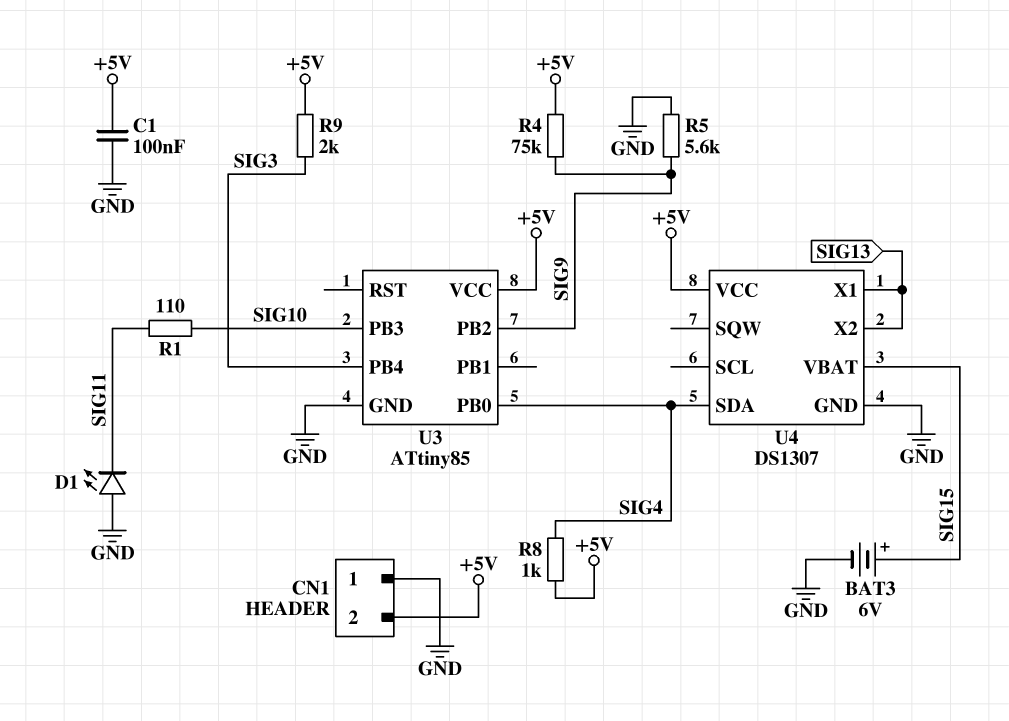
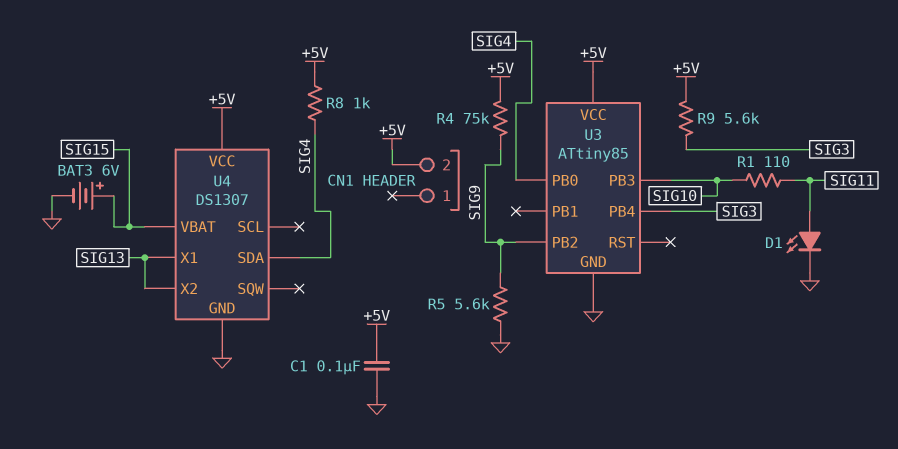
CN1 pin 1: GND -> none
D1: LED (A GND, K SIG11) -> LED (A SIG11, K GND)
R9: 2k (+5V, SIG3) -> 5.6k (+5V, SIG3)

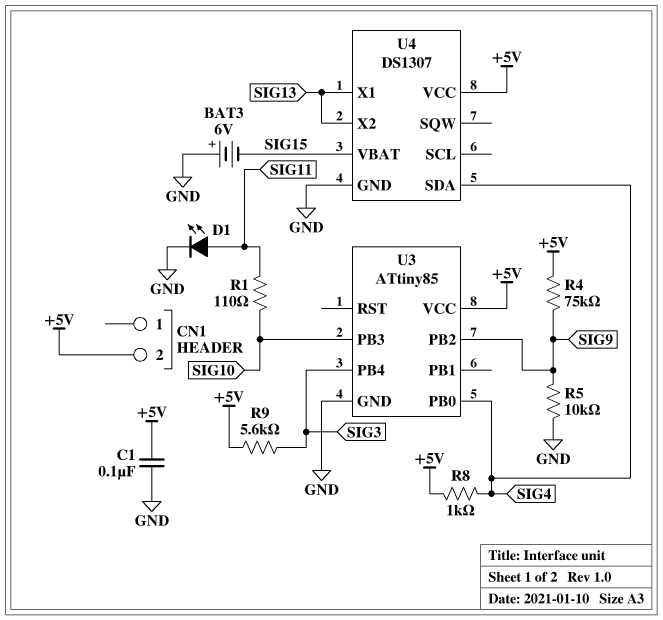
BAT3: 6V (plus SIG15, minus GND) -> 6V (plus GND, minus SIG15)
R5: 5.6k (GND, SIG9) -> 10k (GND, SIG9)

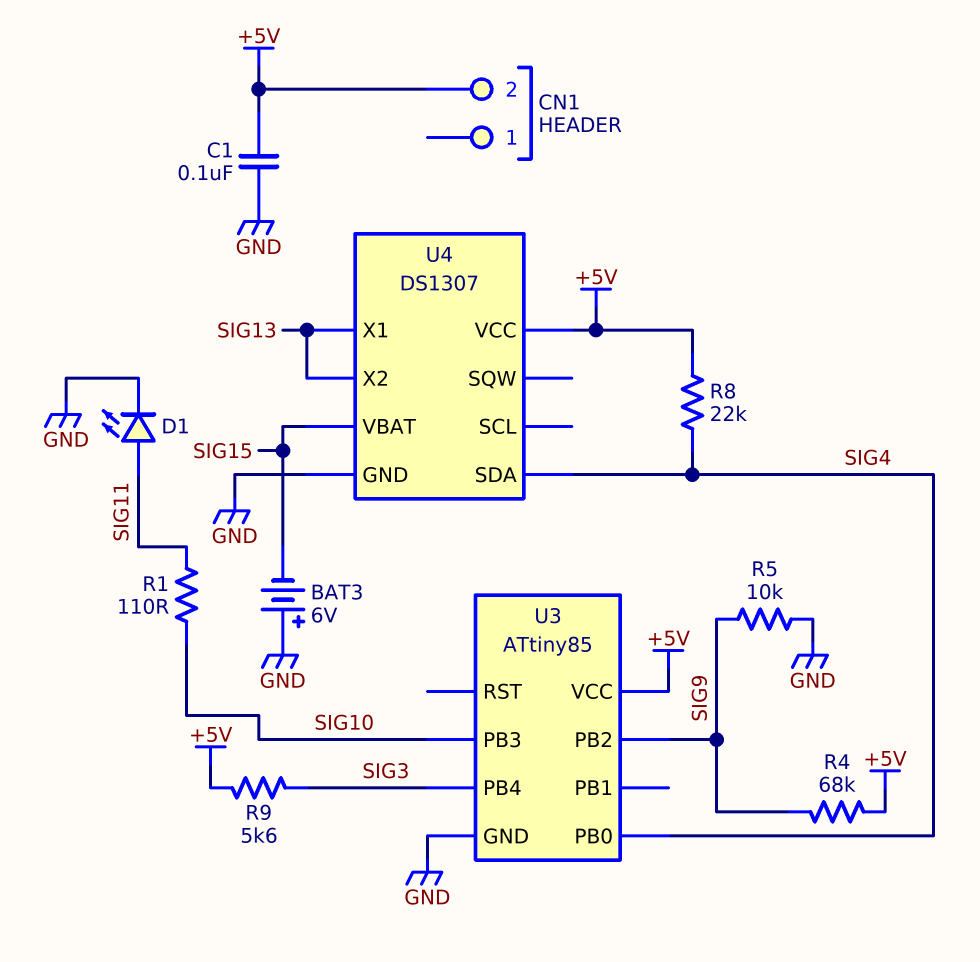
R4: 75k (+5V, SIG9) -> 68k (+5V, SIG9)
R8: 1k (+5V, SIG4) -> 22k (+5V, SIG4)

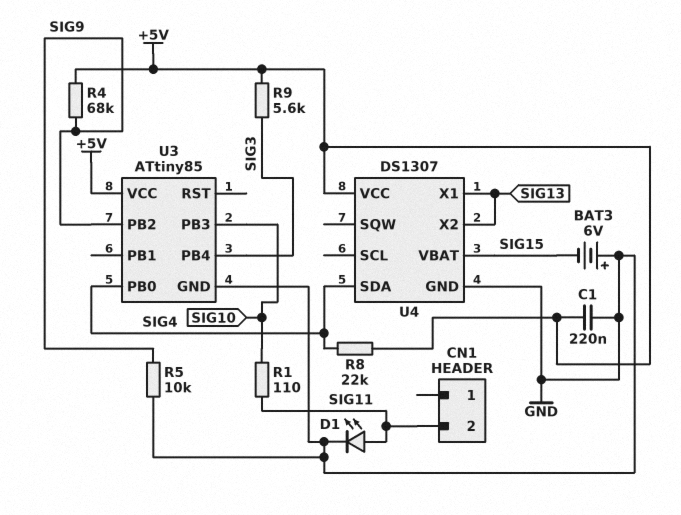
C1: 100nF (+5V, GND) -> 220nF (+5V, GND)
CN1 pin 2: +5V -> SIG11

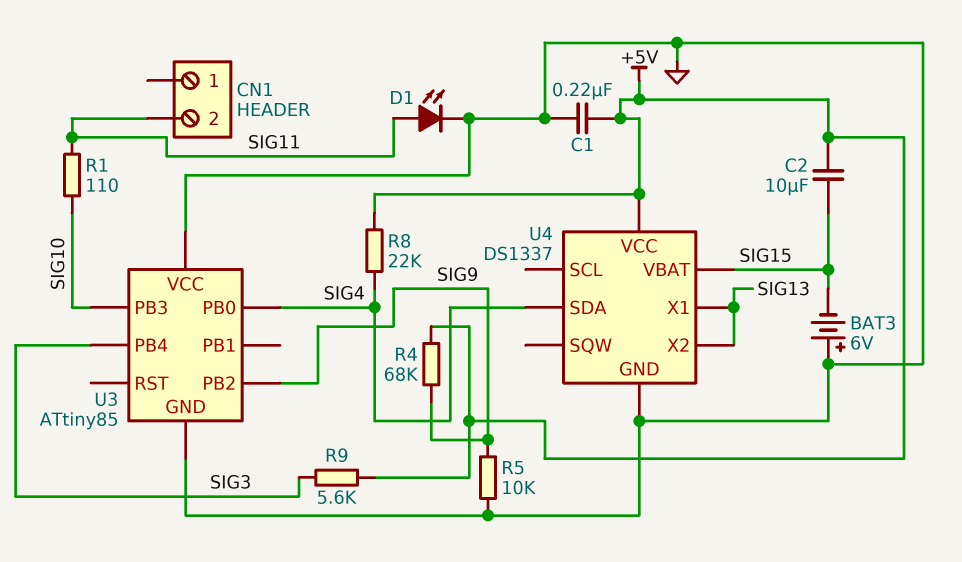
C2: none -> 10uF (+5V, SIG15)
U3 pin VCC: +5V -> GND
U4: DS1307 -> DS1337

